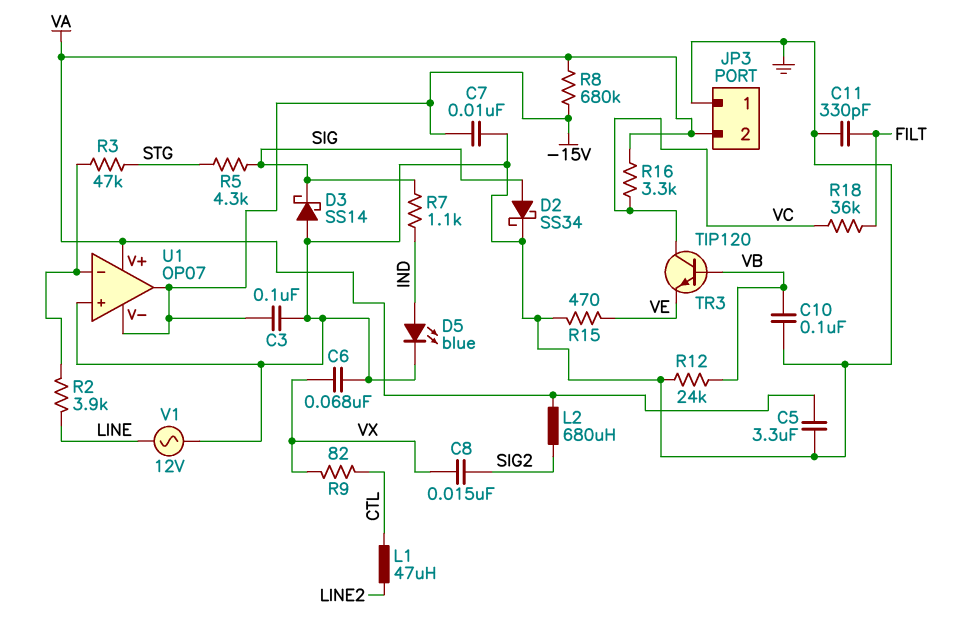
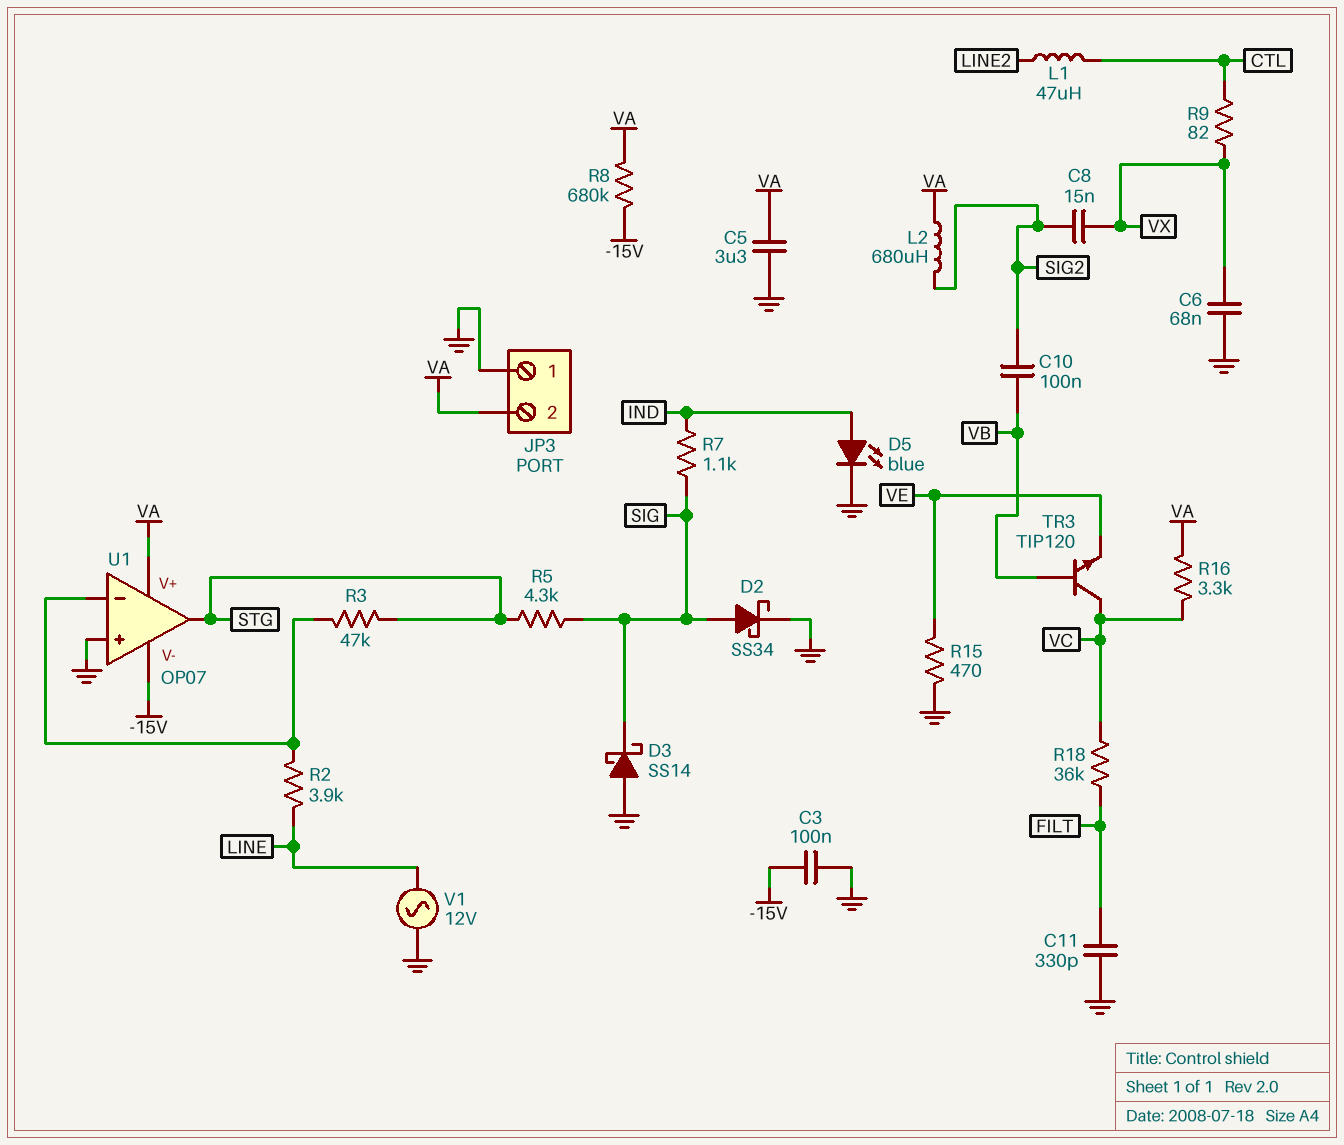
C7: 10nF (-15V, GND) -> none
C10: 100nF (GND, VB) -> 100nF (SIG2, VB)
R12: 24k (GND, VB) -> none
U1 pin out: -15V -> STG

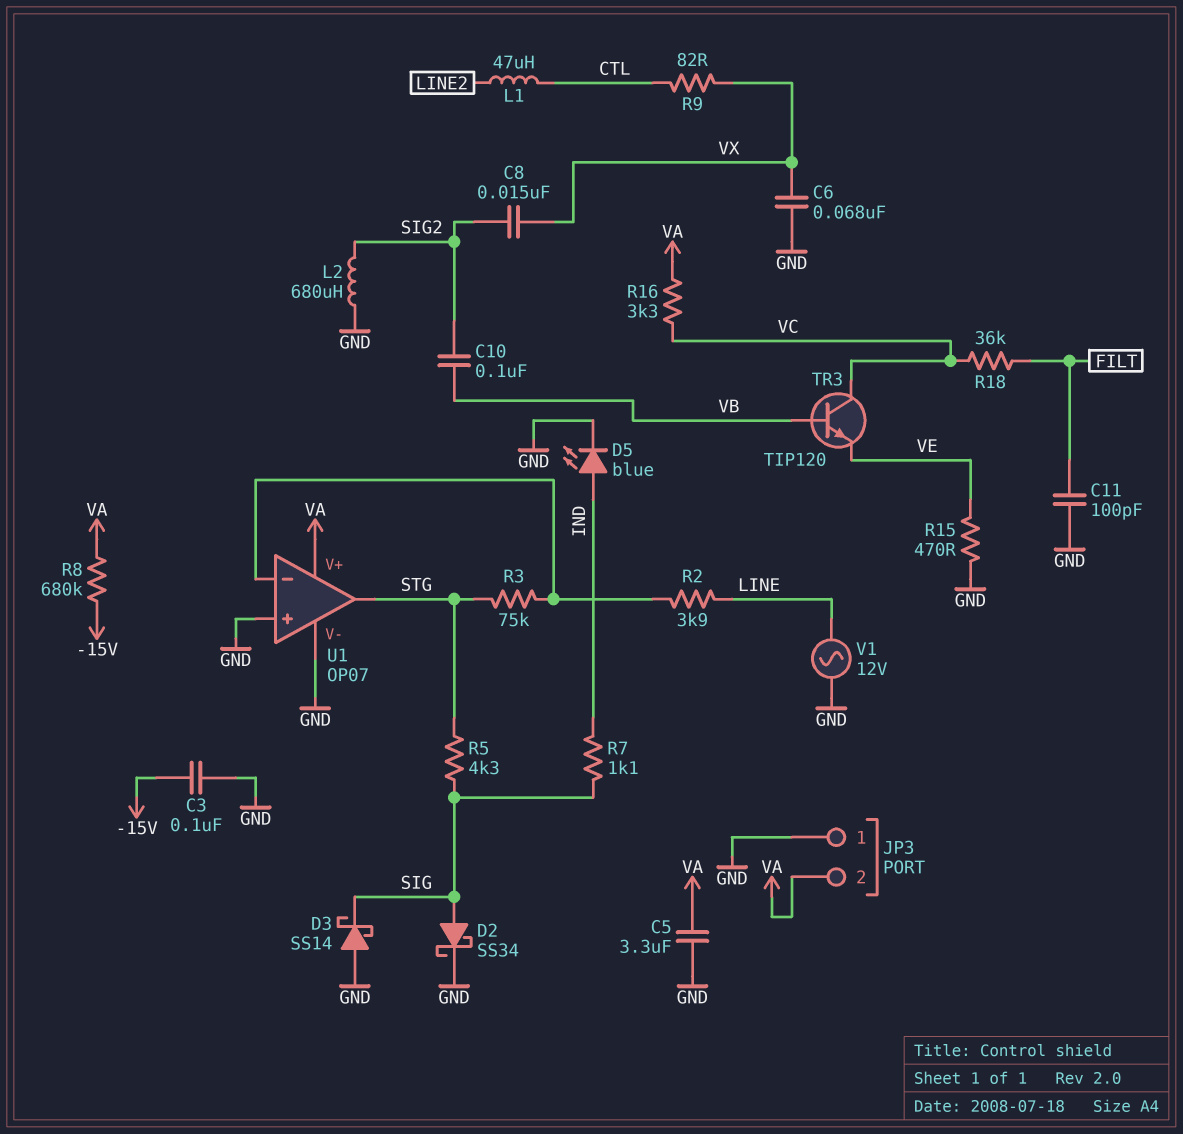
C11: 330pF (FILT, GND) -> 100pF (FILT, GND)
L2: 680uH (SIG2, VA) -> 680uH (GND, SIG2)
R3: 47k (STG, U1/in-) -> 75k (STG, U1/in-)
U1 pin V-: -15V -> GND

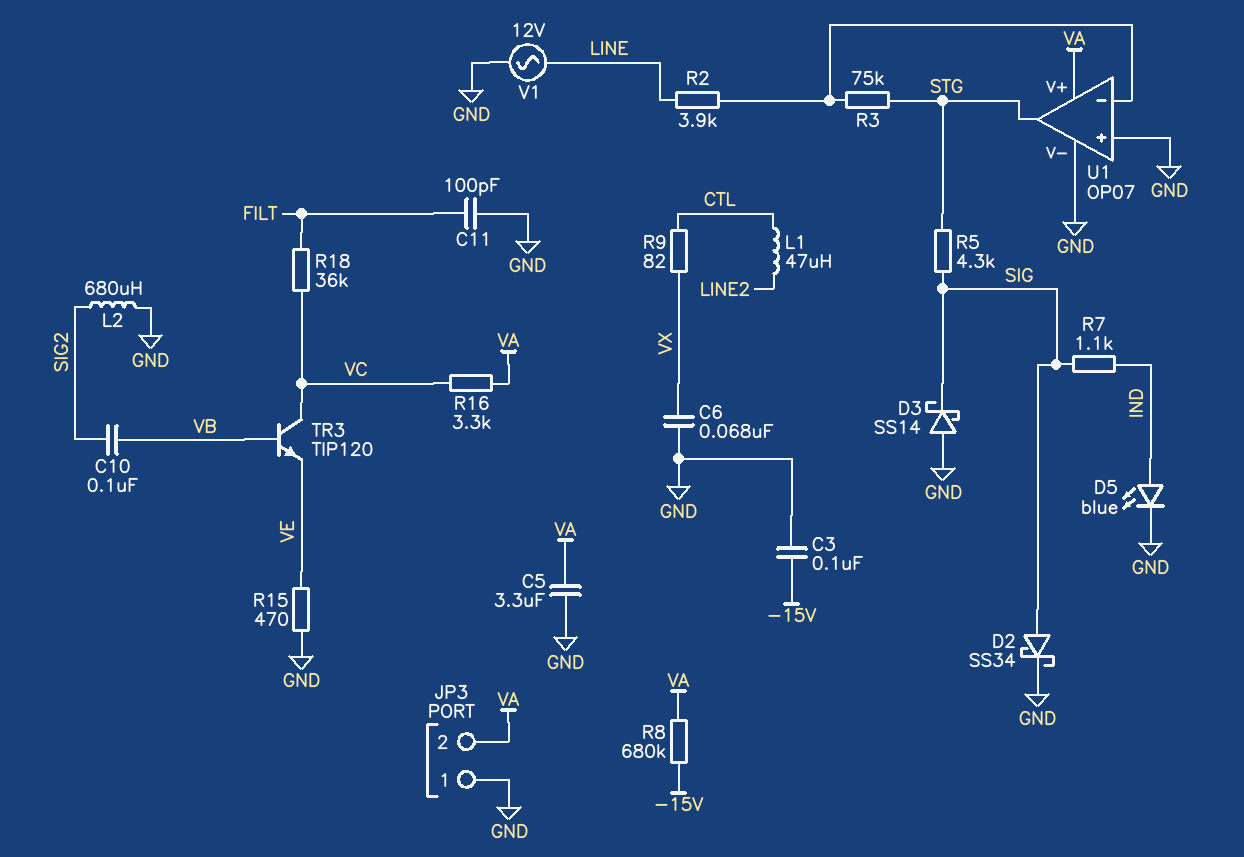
C8: 15nF (SIG2, VX) -> none

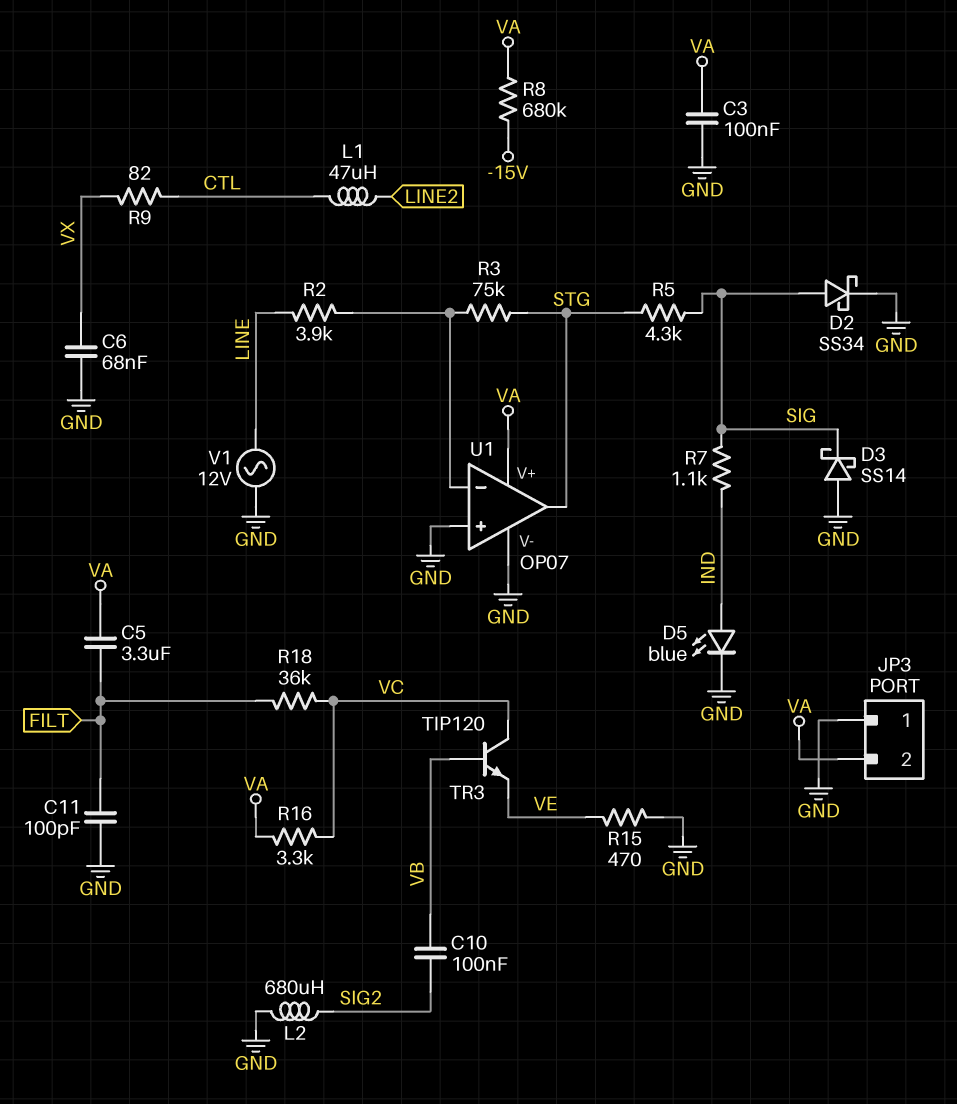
C3: 100nF (-15V, GND) -> 100nF (GND, VA)
C5: 3.3uF (GND, VA) -> 3.3uF (FILT, VA)

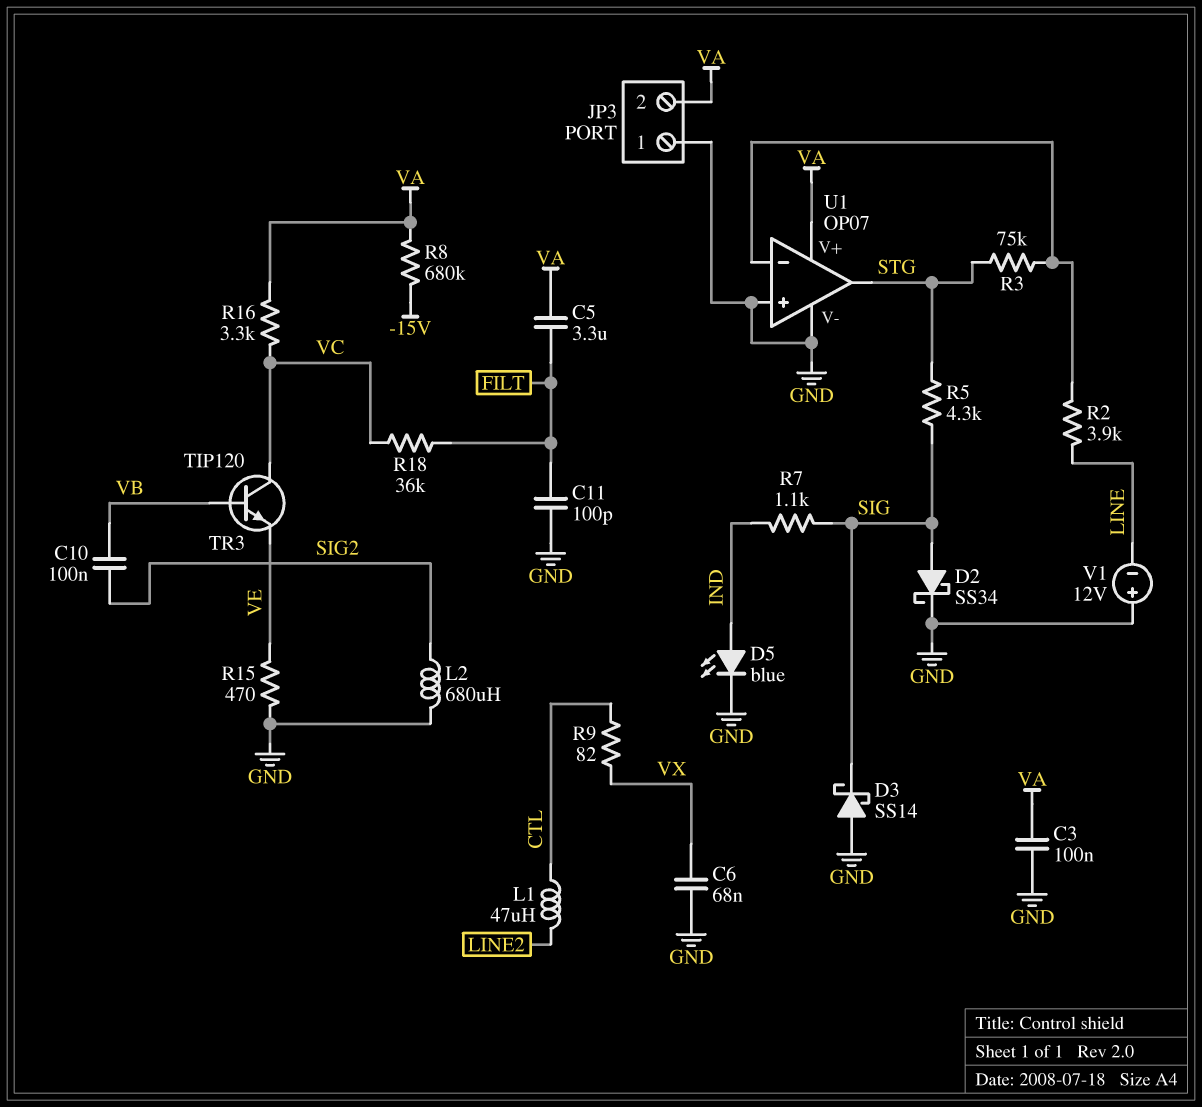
V1: AC 12V (GND, LINE) -> 12V (plus GND, minus LINE)

